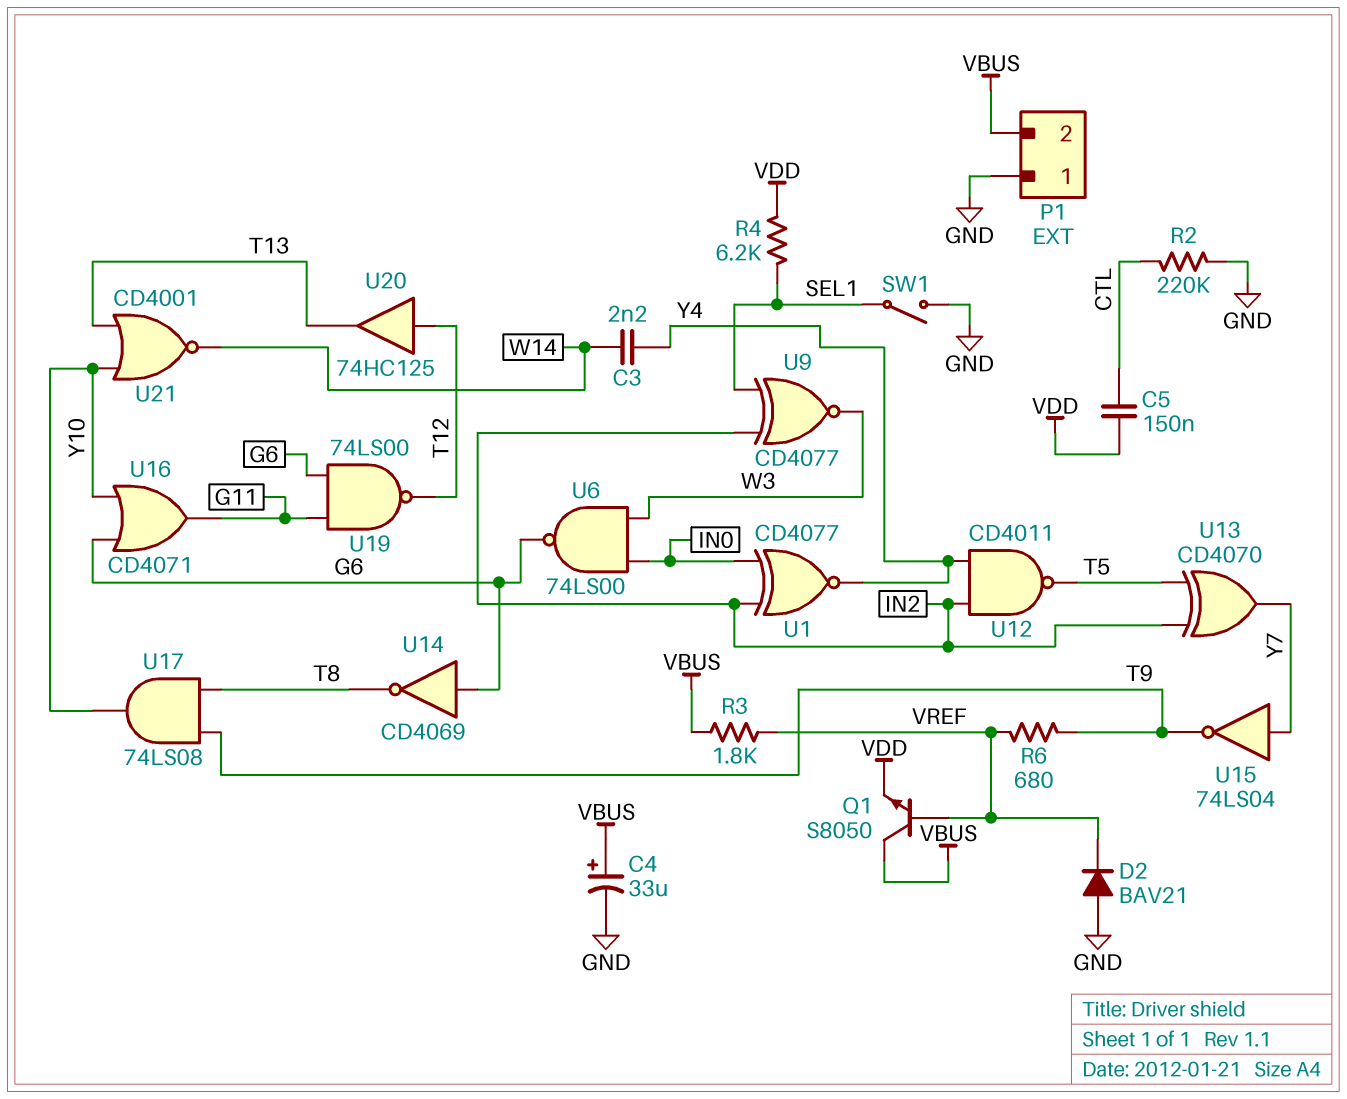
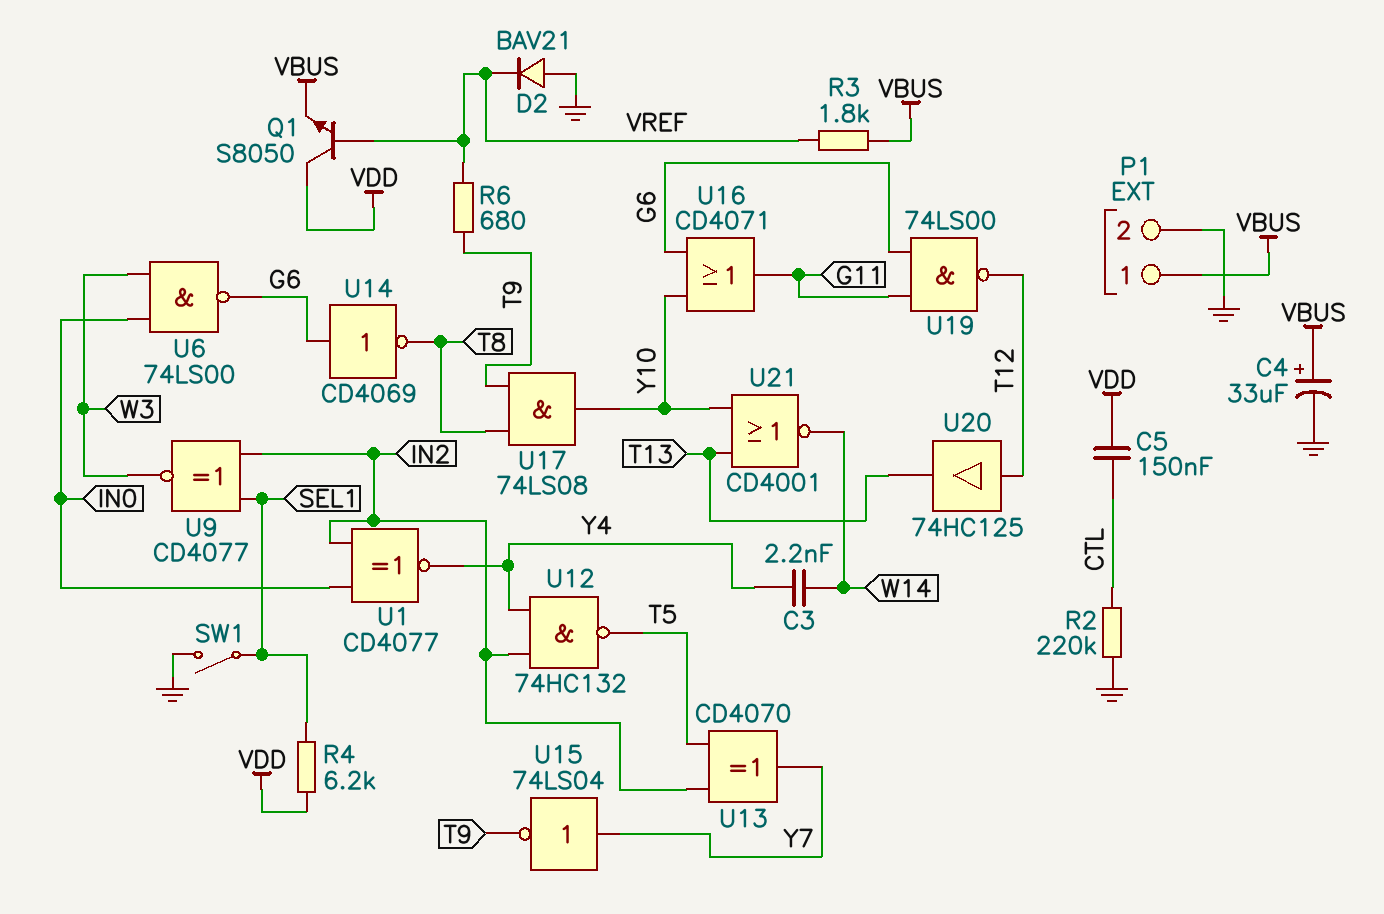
P1 pin 1: GND -> VBUS
P1 pin 2: VBUS -> GND
Q1: NPN S8050 (B VREF, C VBUS, E VDD) -> NPN S8050 (B VREF, C VDD, E VBUS)
U12: NAND CD4011 (in IN2, in Y4, out T5) -> NAND 74HC132 (in IN2, in Y4, out T5)

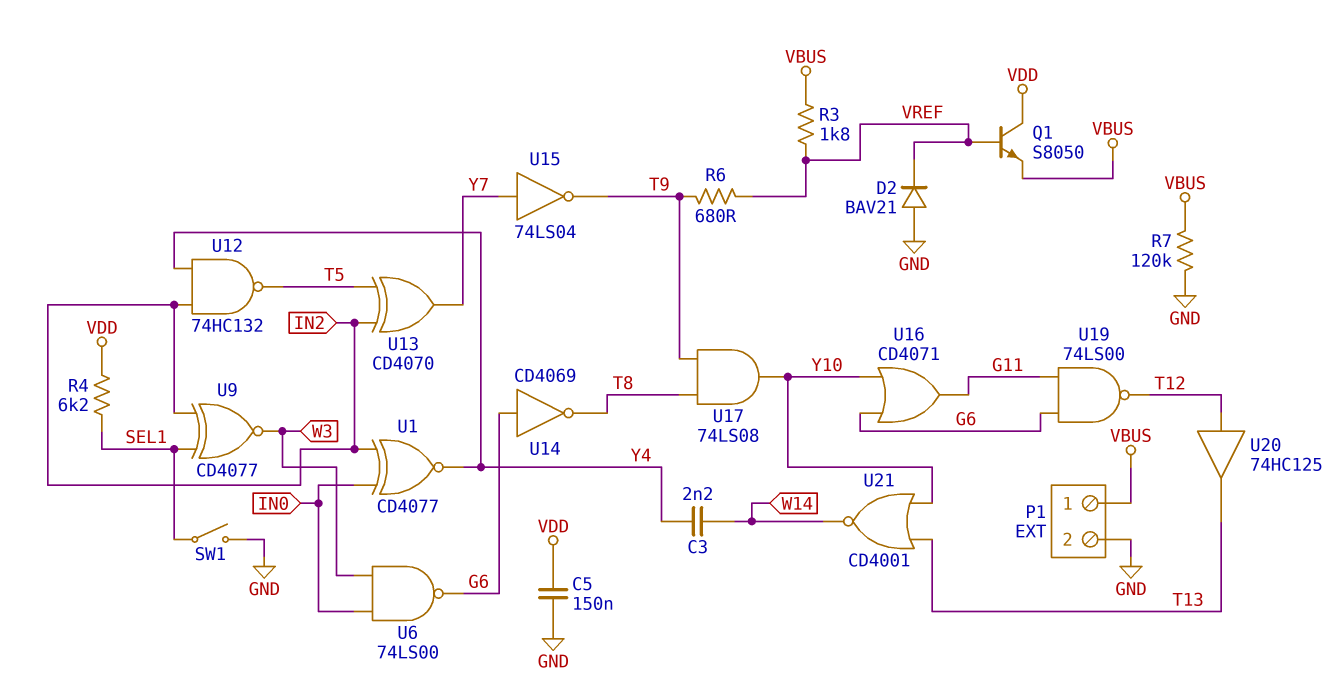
C4: 33uF (plus VBUS, minus GND) -> none
C5: 150nF (CTL, VDD) -> 150nF (GND, VDD)
R2: 220k (CTL, GND) -> none
R7: none -> 120k (GND, VBUS)

